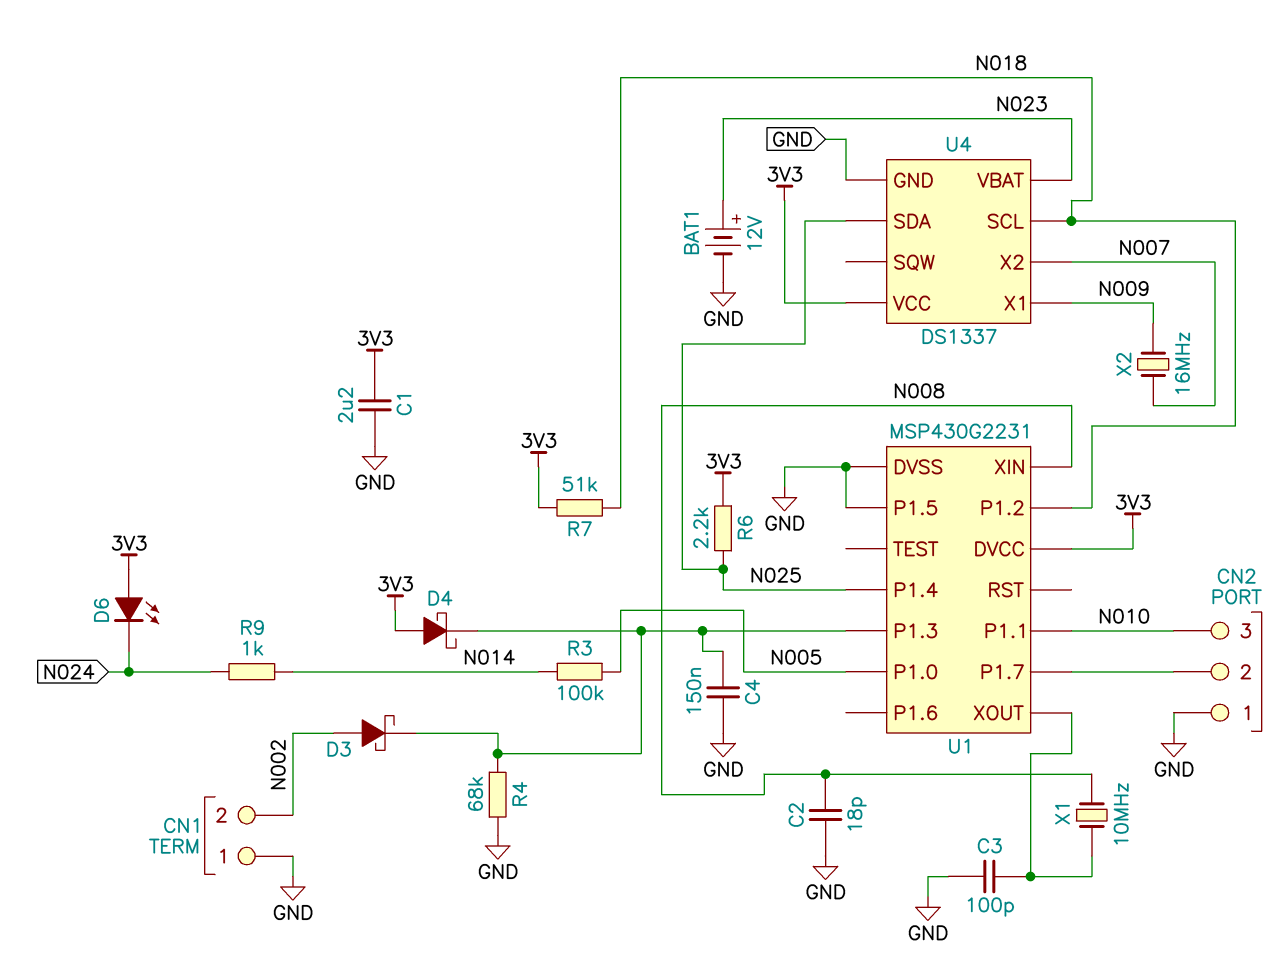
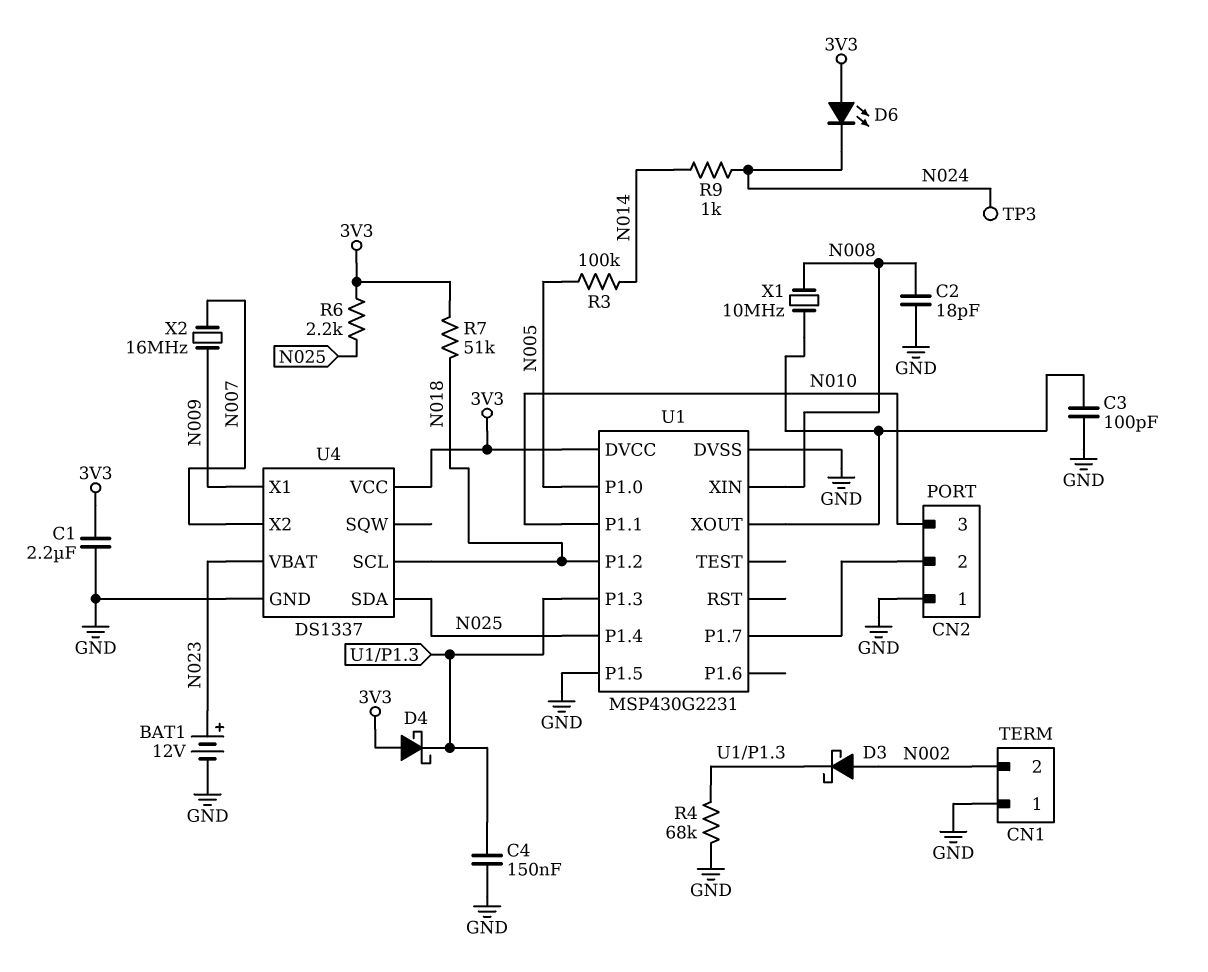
TP3: none -> test point (N024)

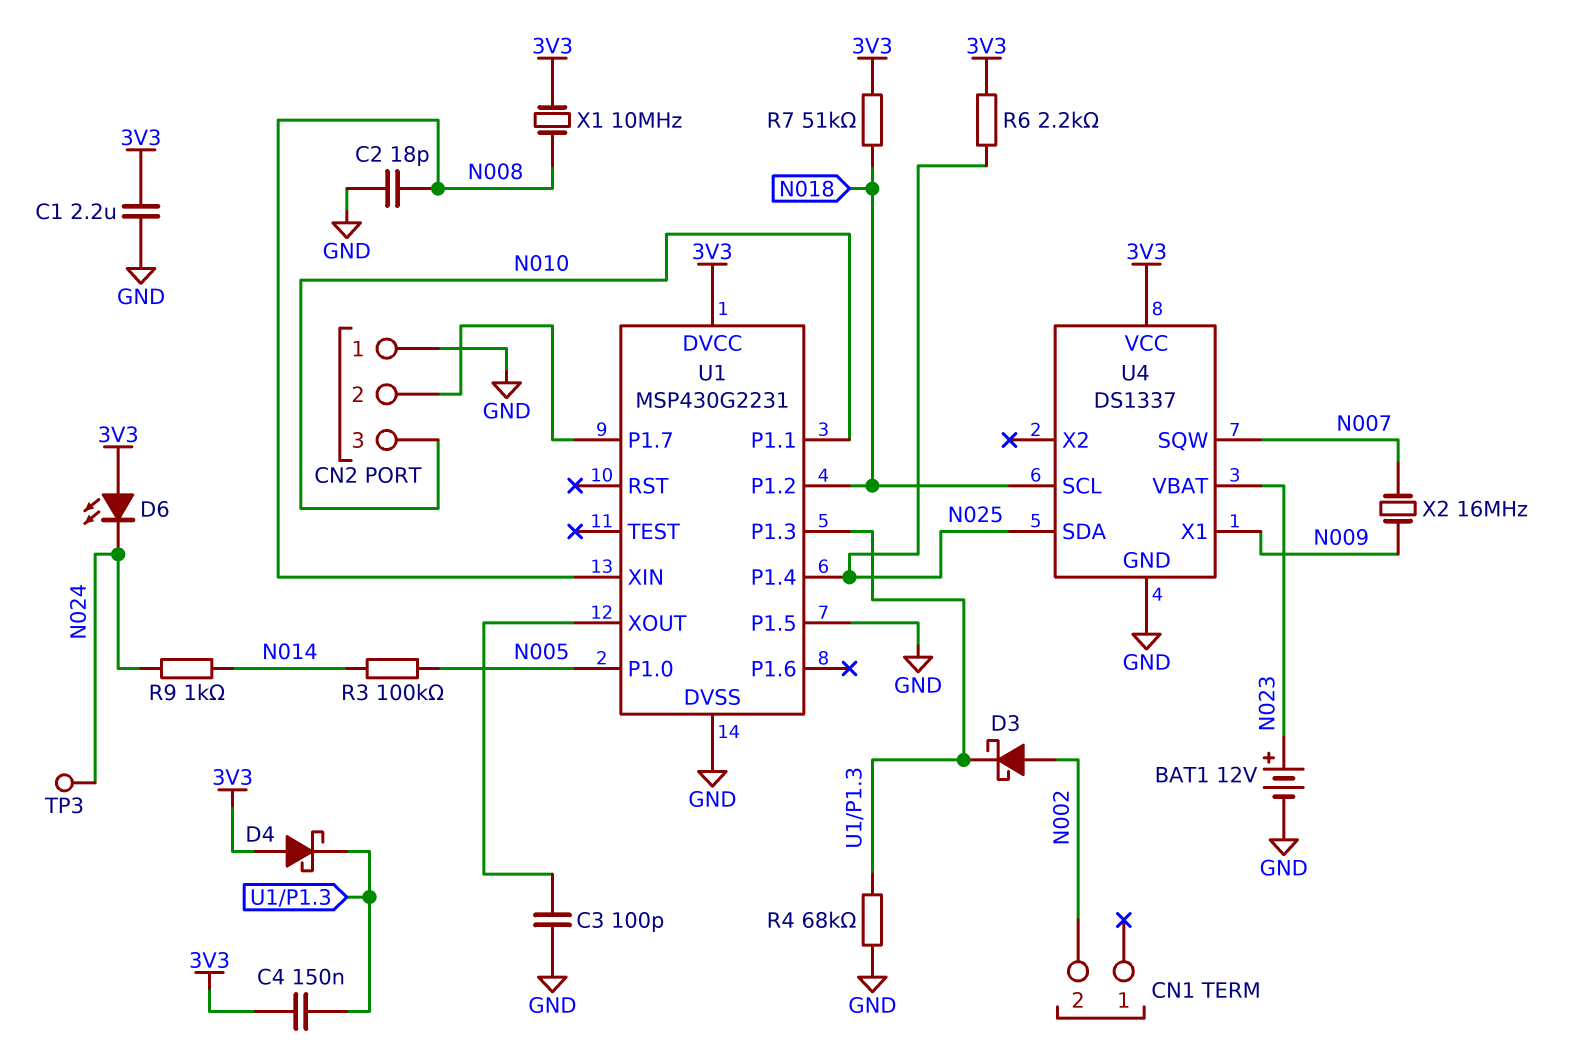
C4: 150nF (GND, U1/P1.3) -> 150nF (3V3, U1/P1.3)
CN1 pin 1: GND -> none
U4 pin SQW: none -> N007
U4 pin X2: N007 -> none
X1: 10MHz (N008, U1/XOUT) -> 10MHz (3V3, N008)

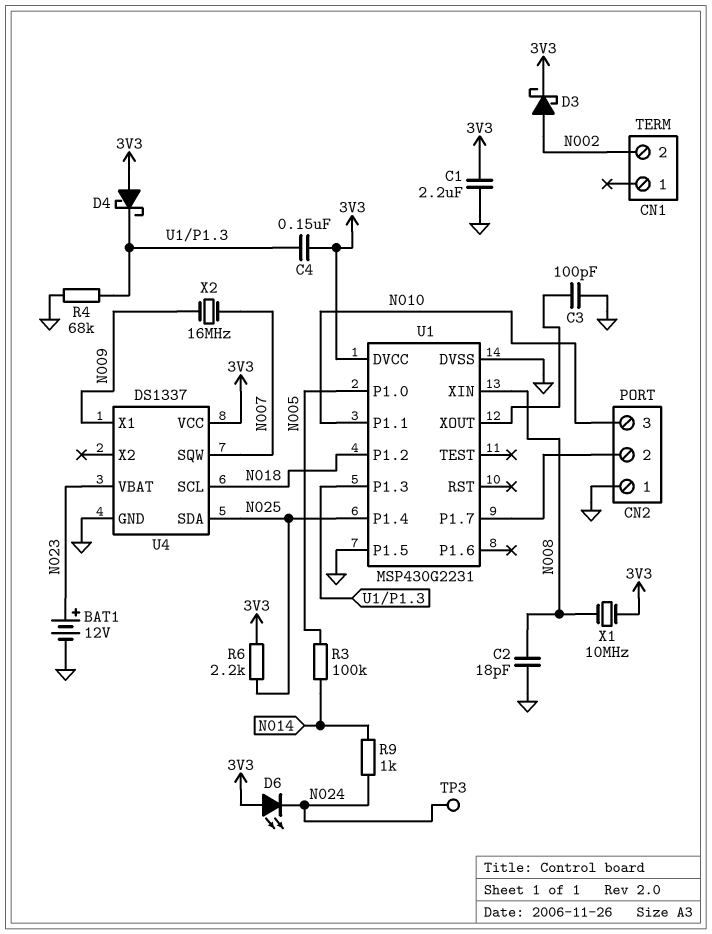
D3: schottky (A N002, K U1/P1.3) -> schottky (A N002, K 3V3)
R7: 51k (3V3, N018) -> none

